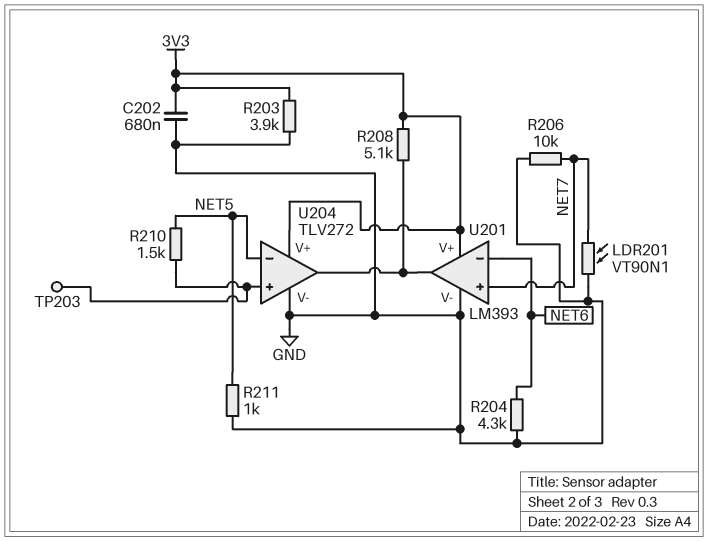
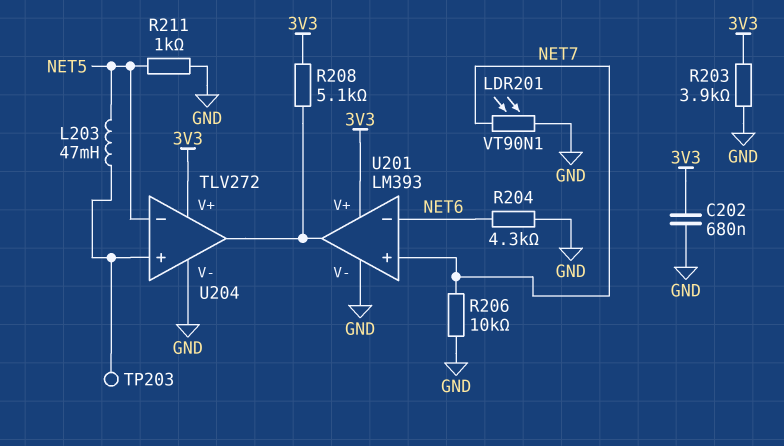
L203: none -> 47mH (NET5, U204/in+)
R210: 1.5k (NET5, U204/in+) -> none

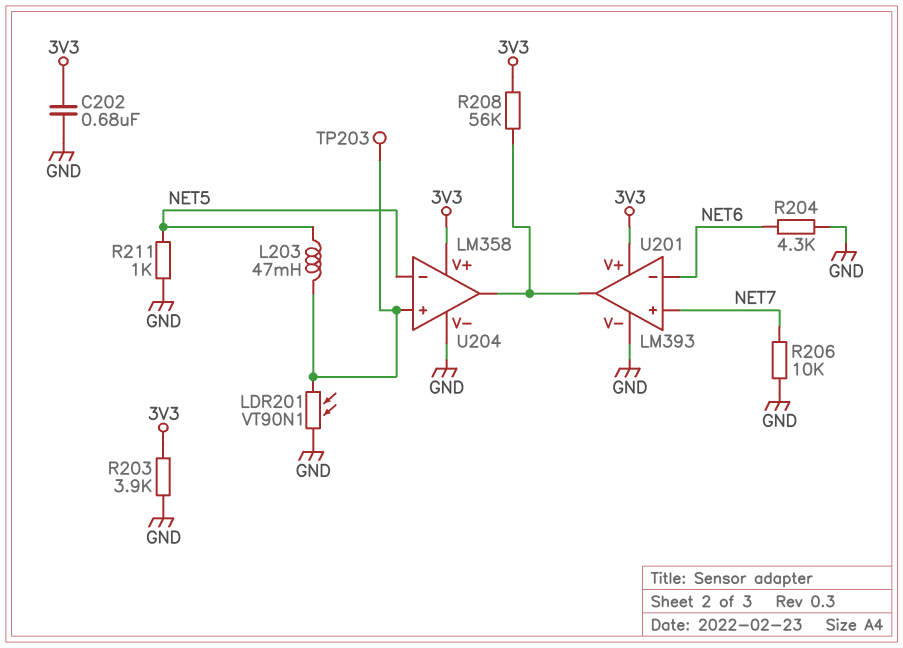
LDR201: VT90N1 (GND, NET7) -> VT90N1 (GND, U204/in+)
R208: 5.1k (3V3, U201/out) -> 56k (3V3, U201/out)
U204: TLV272 -> LM358

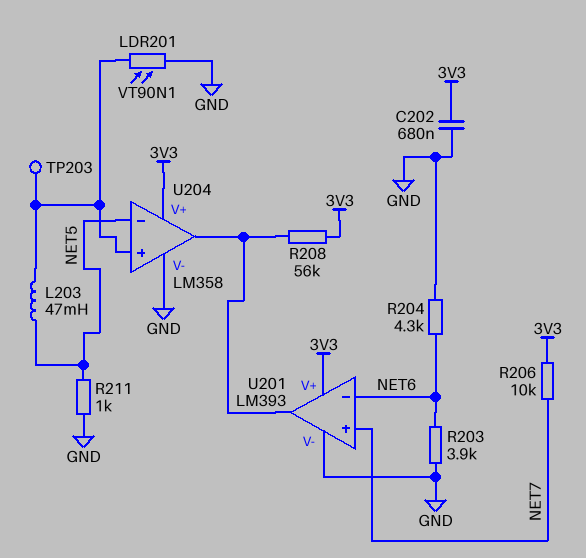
R203: 3.9k (3V3, GND) -> 3.9k (GND, NET6)
R206: 10k (GND, NET7) -> 10k (3V3, NET7)

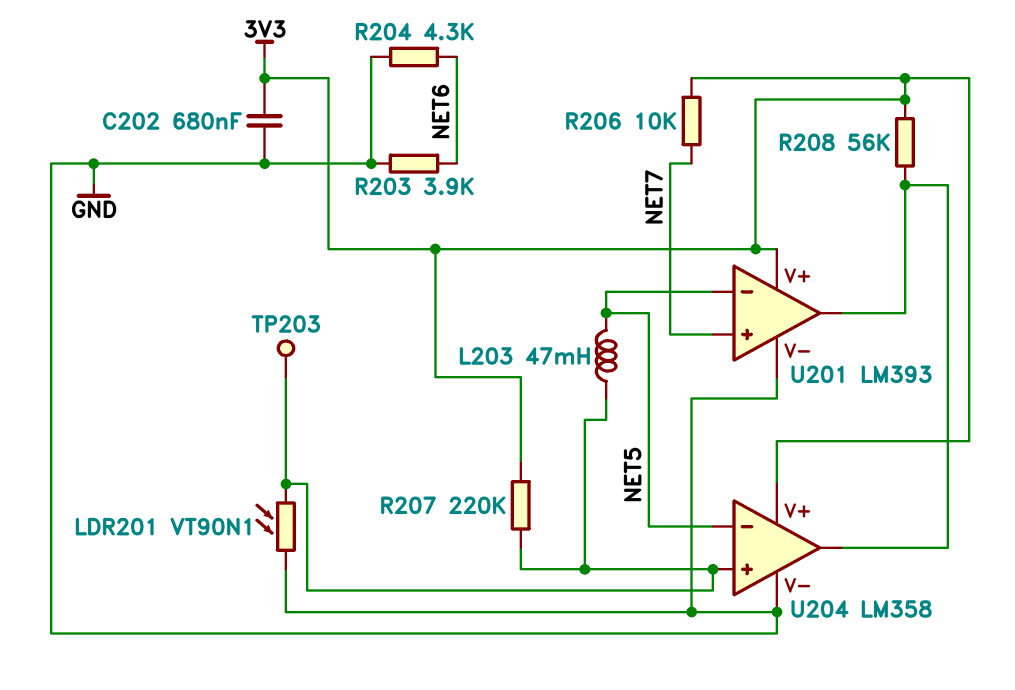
R207: none -> 220k (3V3, U204/in+)
R211: 1k (GND, NET5) -> none
U201 pin in-: NET6 -> NET5

